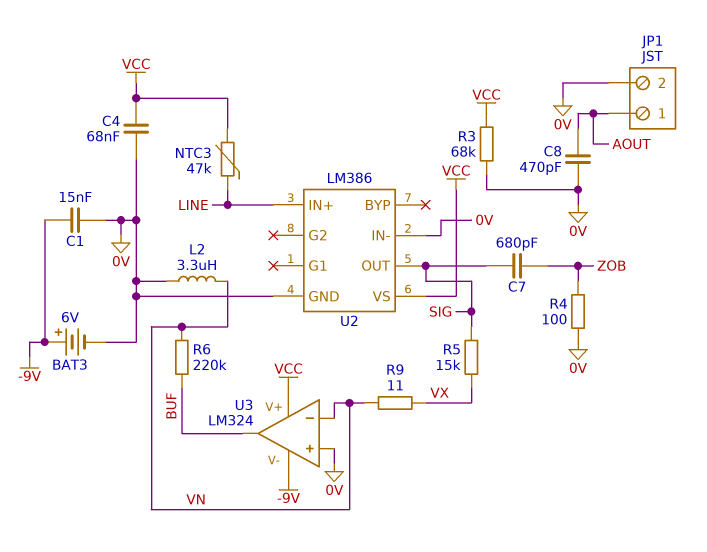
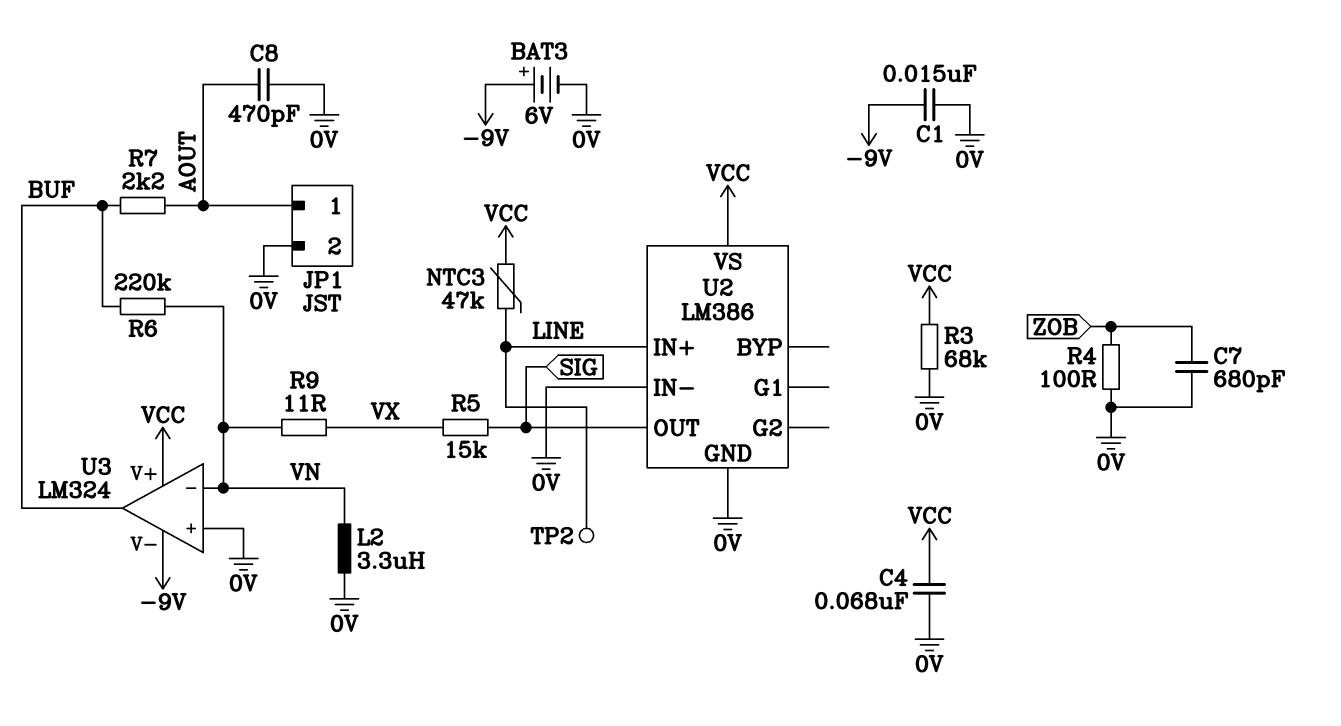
C7: 680pF (SIG, ZOB) -> 680pF (0V, ZOB)
R7: none -> 2.2k (AOUT, BUF)
TP2: none -> test point (LINE)

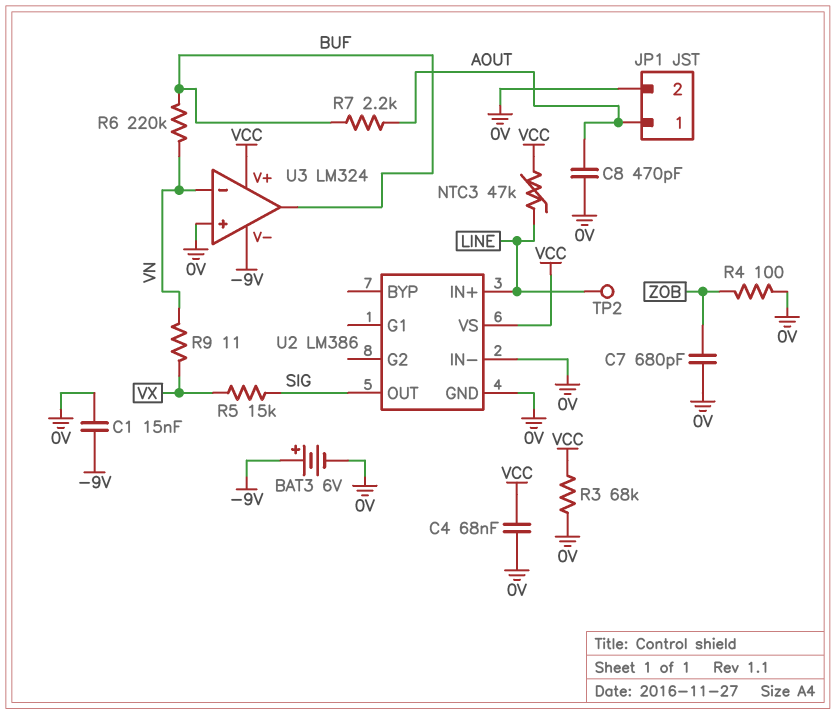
L2: 3.3uH (0V, VN) -> none

